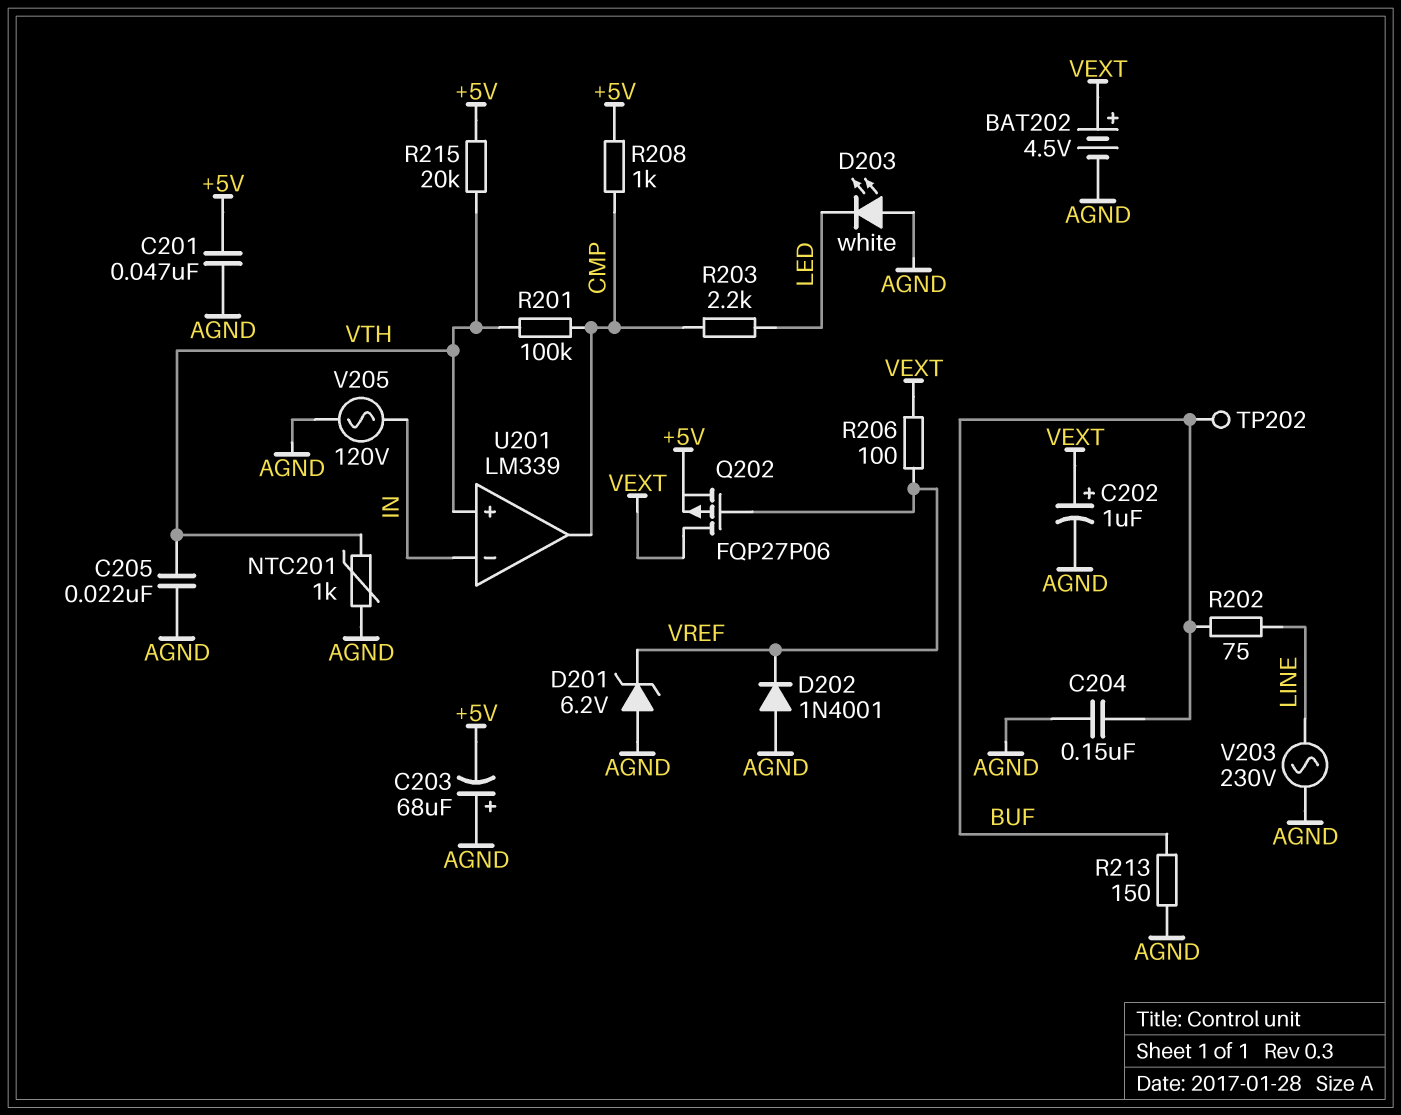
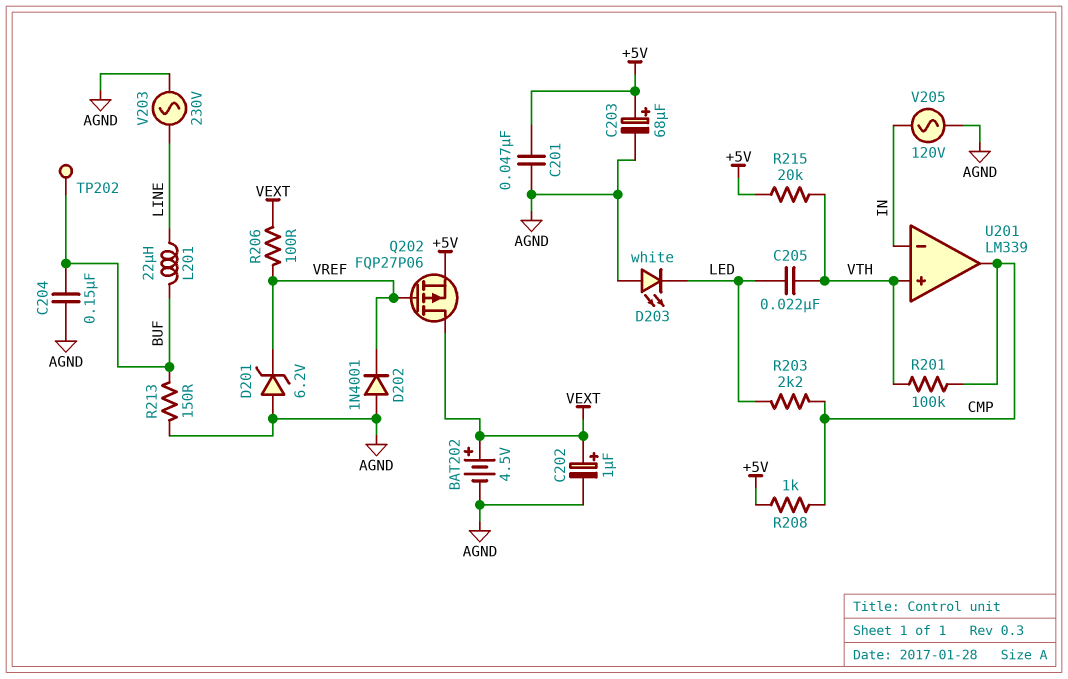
C203: 68uF (plus AGND, minus +5V) -> 68uF (plus +5V, minus AGND)
C205: 22nF (AGND, VTH) -> 22nF (LED, VTH)
L201: none -> 22uH (BUF, LINE)
NTC201: 1k (AGND, VTH) -> none
R202: 75 (BUF, LINE) -> none

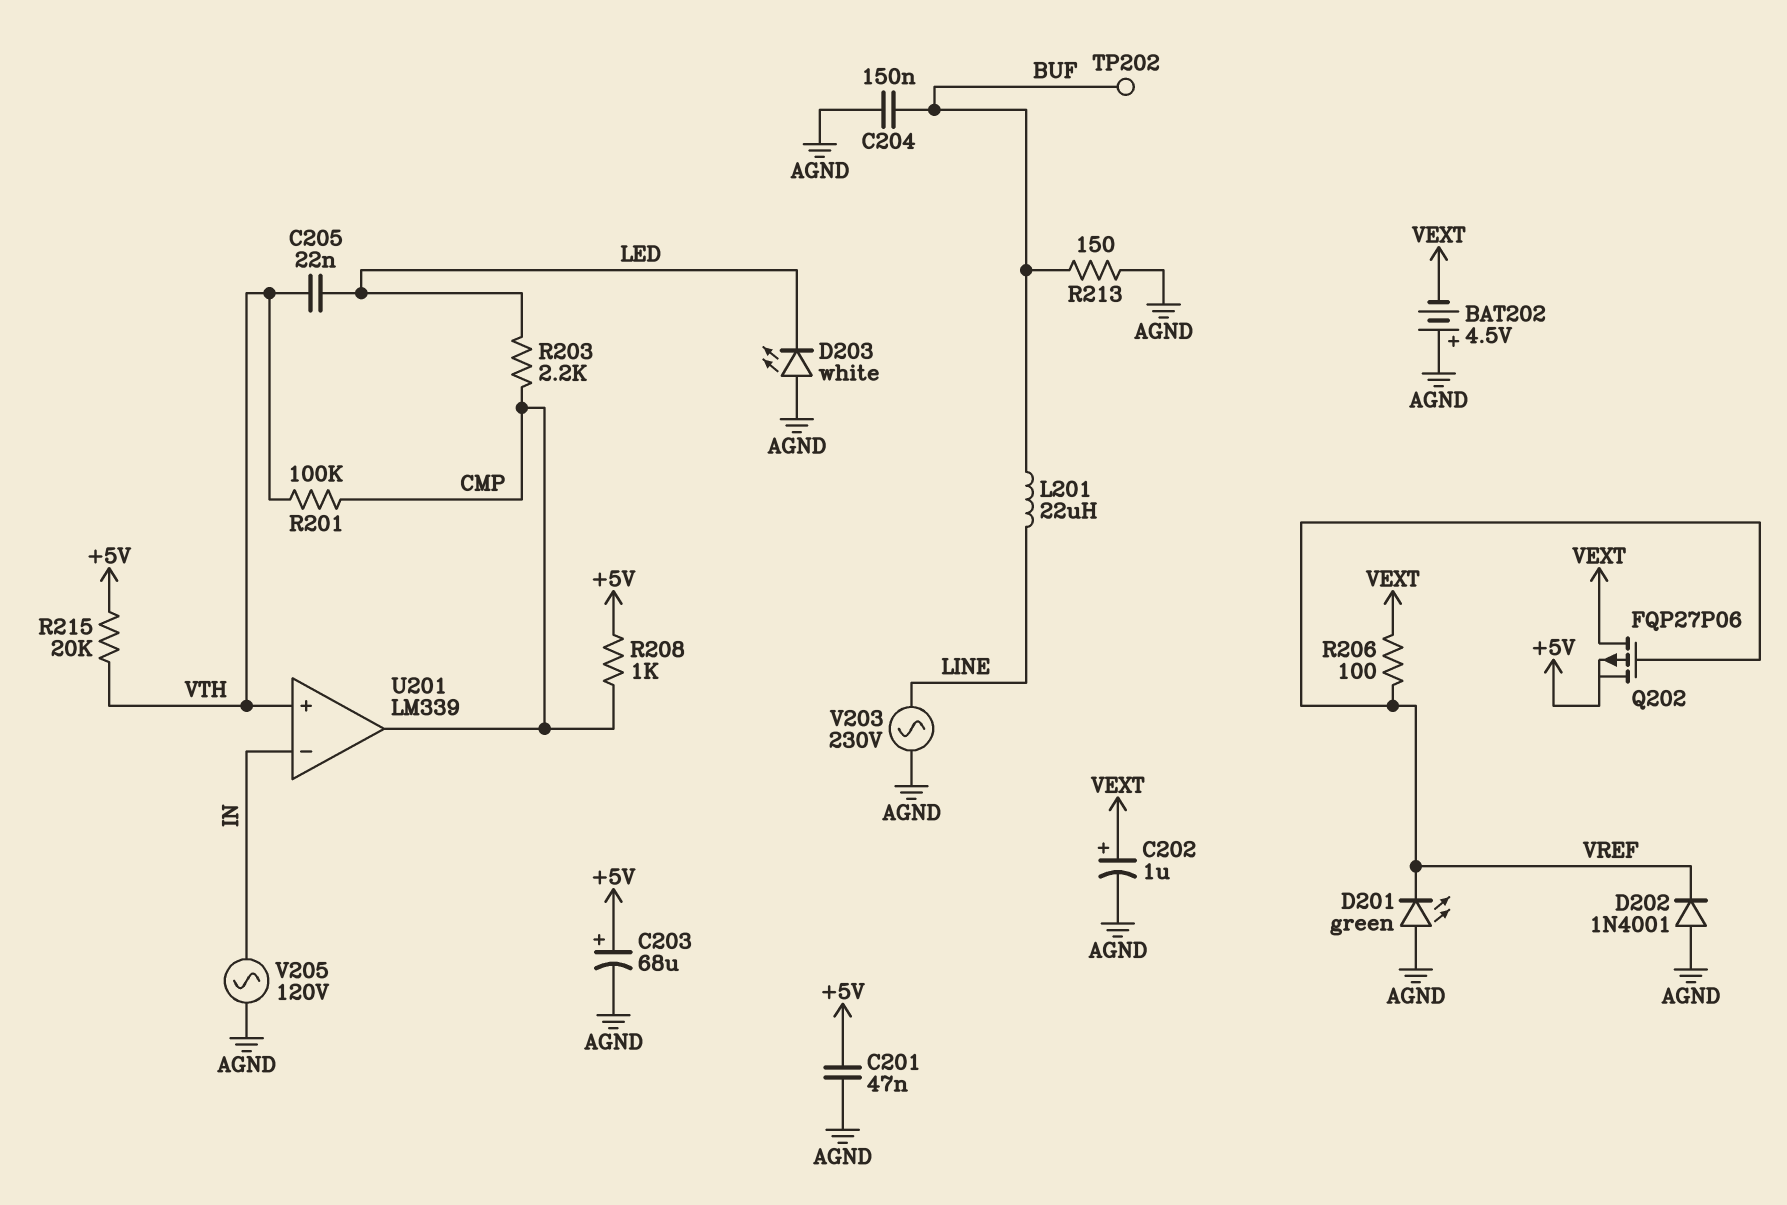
BAT202: 4.5V (plus VEXT, minus AGND) -> 4.5V (plus AGND, minus VEXT)
D201: zener 6.2V (A AGND, K VREF) -> LED green (A AGND, K VREF)

